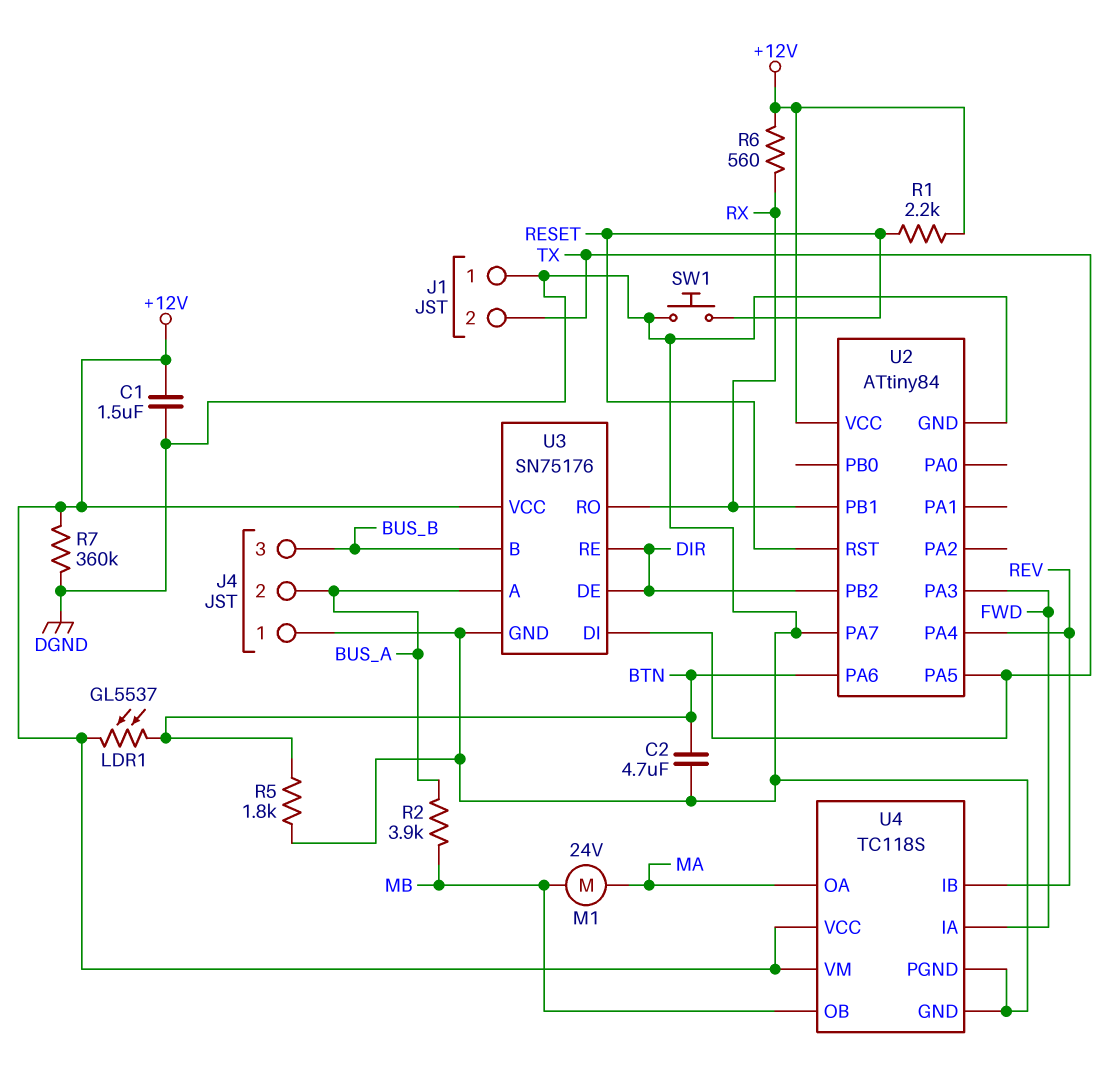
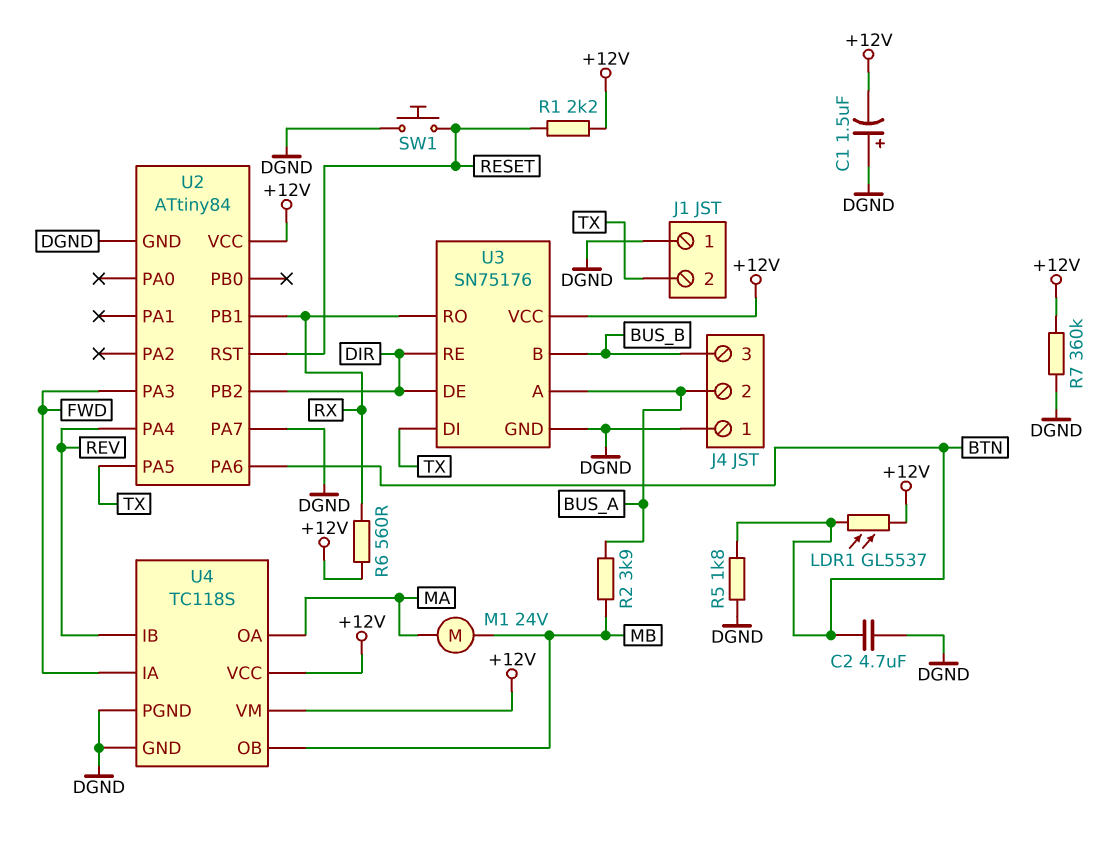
C1: 1.5uF (+12V, DGND) -> 1.5uF (plus DGND, minus +12V)

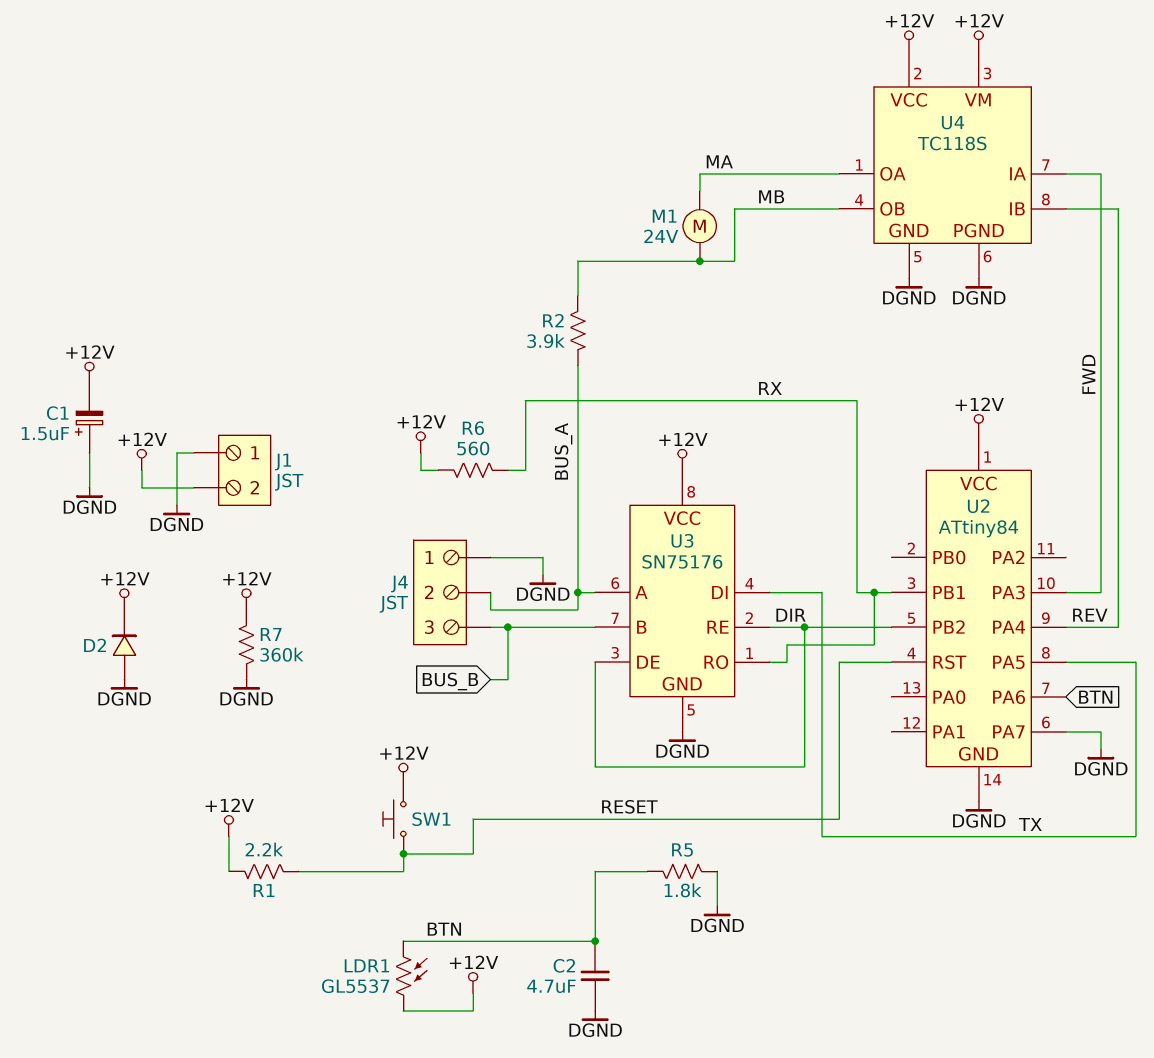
D2: none -> diode (A DGND, K +12V)
J1 pin 2: TX -> +12V
SW1: button (DGND, RESET) -> button (+12V, RESET)

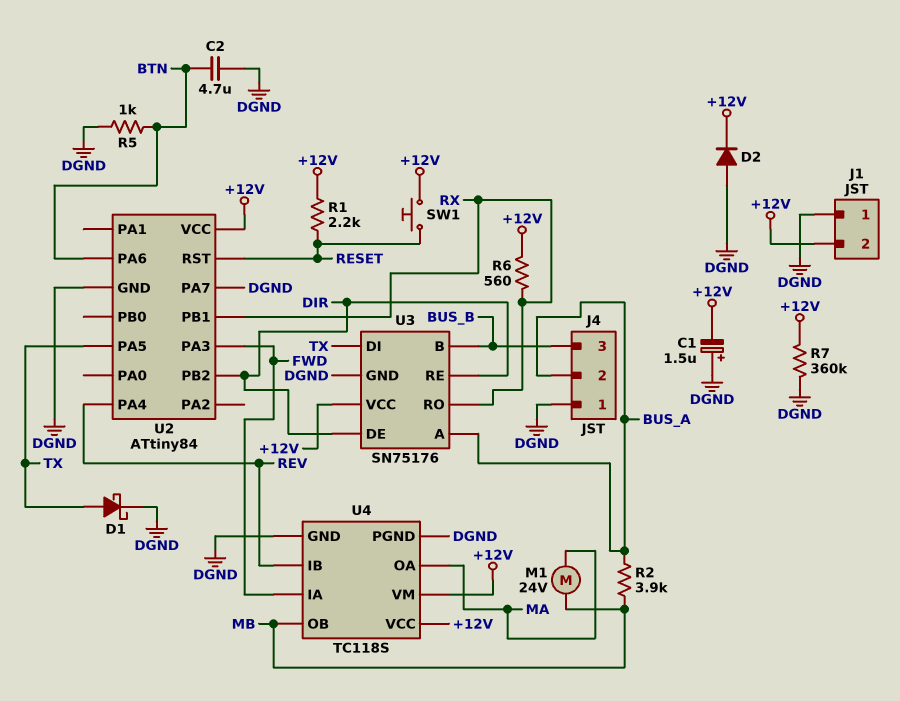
D1: none -> schottky (A TX, K DGND)
LDR1: GL5537 (+12V, BTN) -> none
R5: 1.8k (BTN, DGND) -> 1k (BTN, DGND)

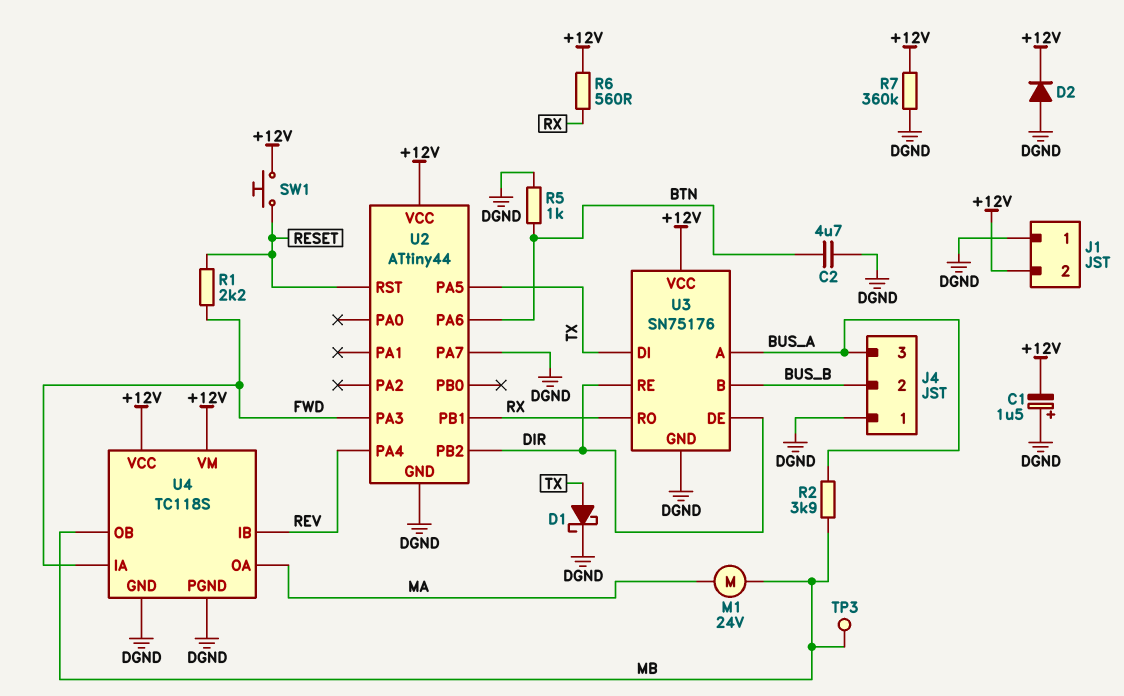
J4 pin 2: BUS_A -> BUS_B
J4 pin 3: BUS_B -> BUS_A
R1: 2.2k (+12V, RESET) -> 2.2k (FWD, RESET)
TP3: none -> test point (MB)
U2: ATtiny84 -> ATtiny44

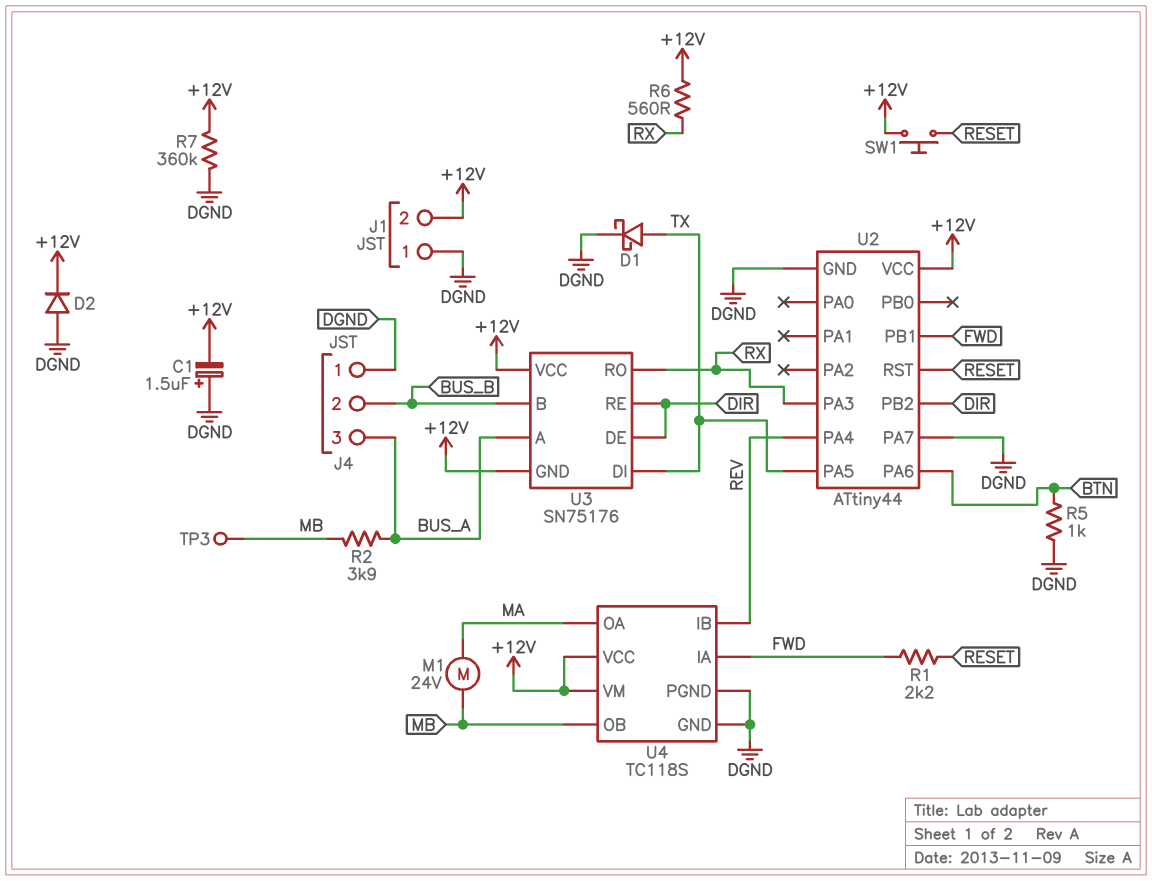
C2: 4.7uF (BTN, DGND) -> none
U2 pin PA3: FWD -> RX
U2 pin PB1: RX -> FWD
U3 pin GND: DGND -> +12V

